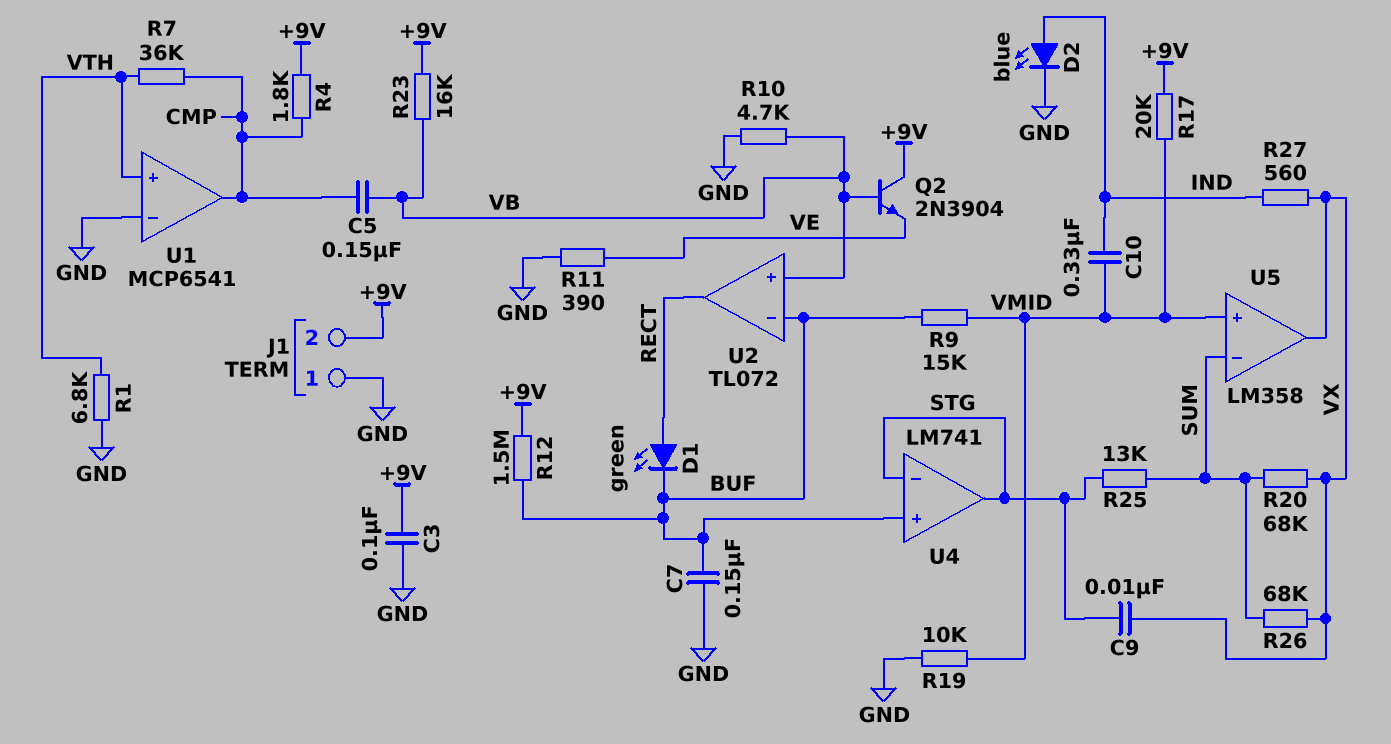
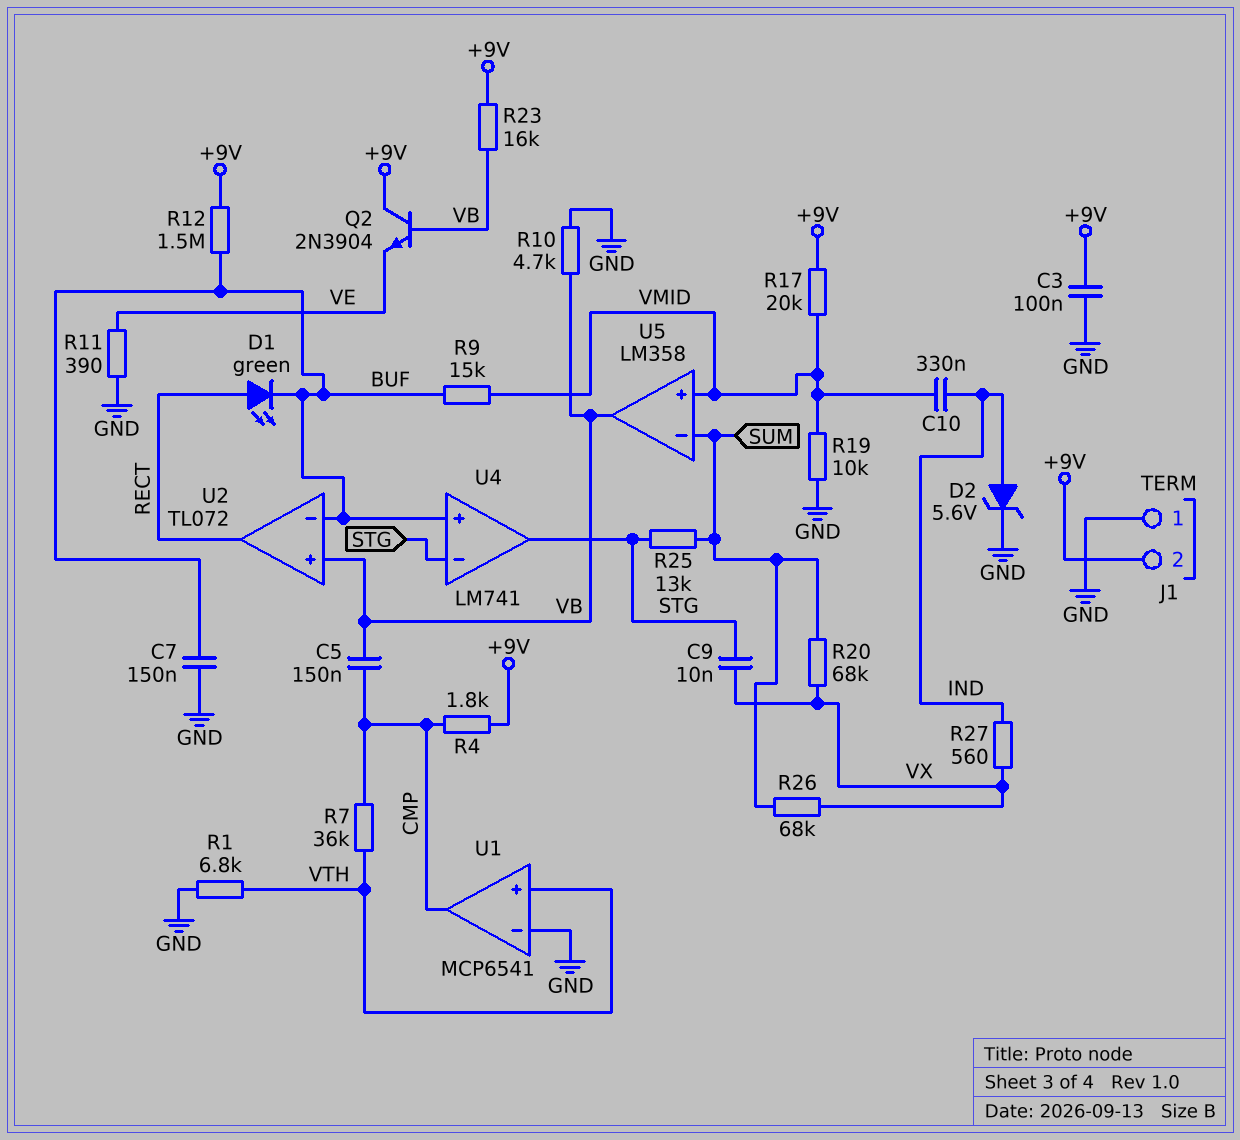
D2: LED blue (A IND, K GND) -> zener 5.6V (A IND, K GND)
U5 pin out: VX -> VB

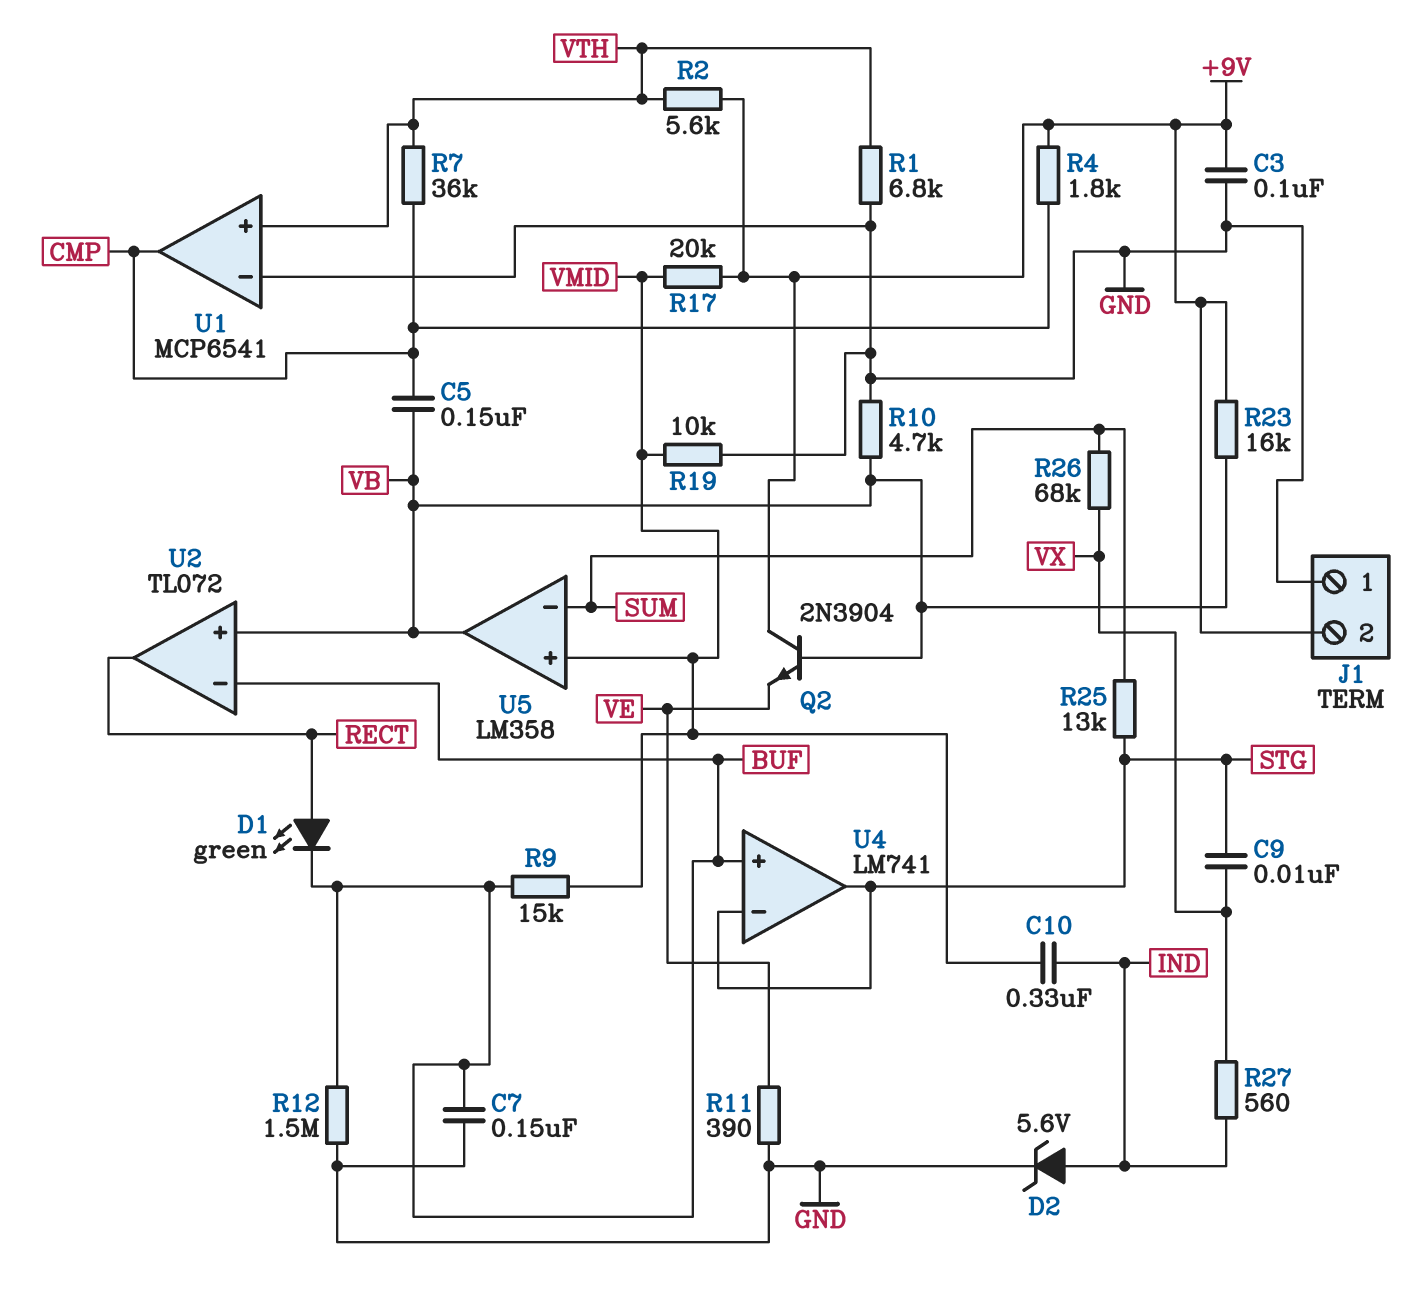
R2: none -> 5.6k (+9V, VTH)
R12: 1.5M (+9V, BUF) -> 1.5M (BUF, GND)
R20: 68k (SUM, VX) -> none

